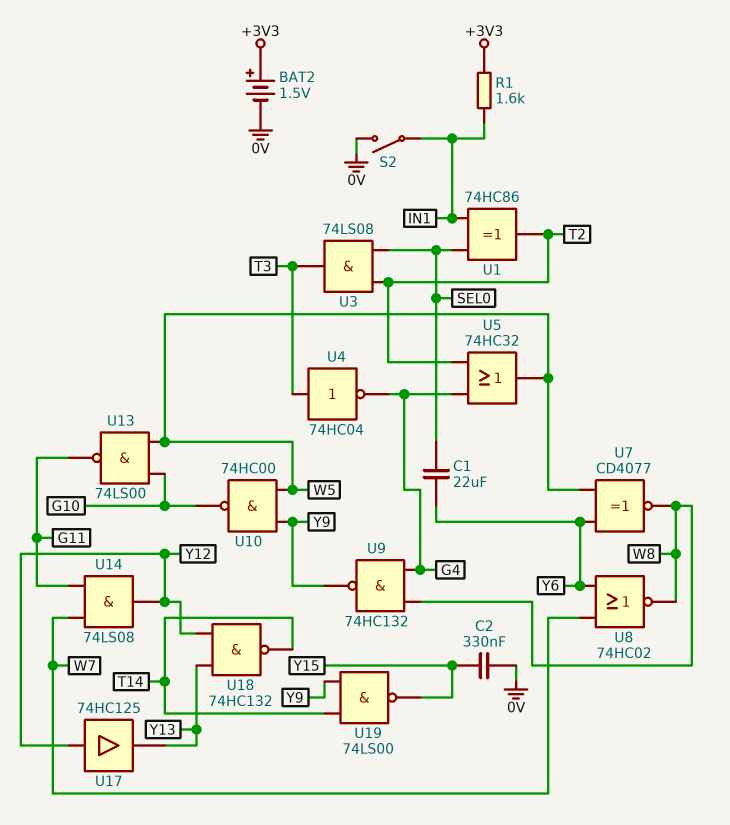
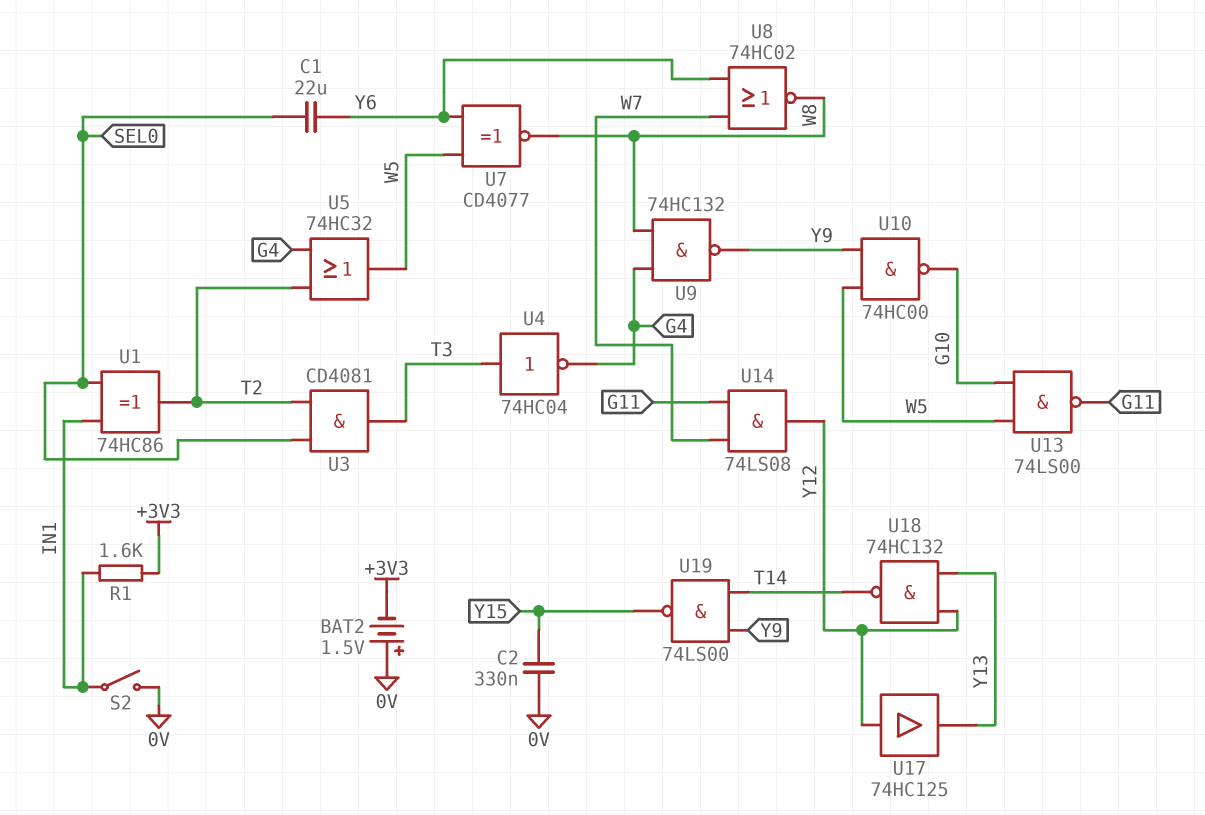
BAT2: 1.5V (plus +3V3, minus 0V) -> 1.5V (plus 0V, minus +3V3)
U3: AND 74LS08 (in SEL0, in T2, out T3) -> AND CD4081 (in SEL0, in T2, out T3)

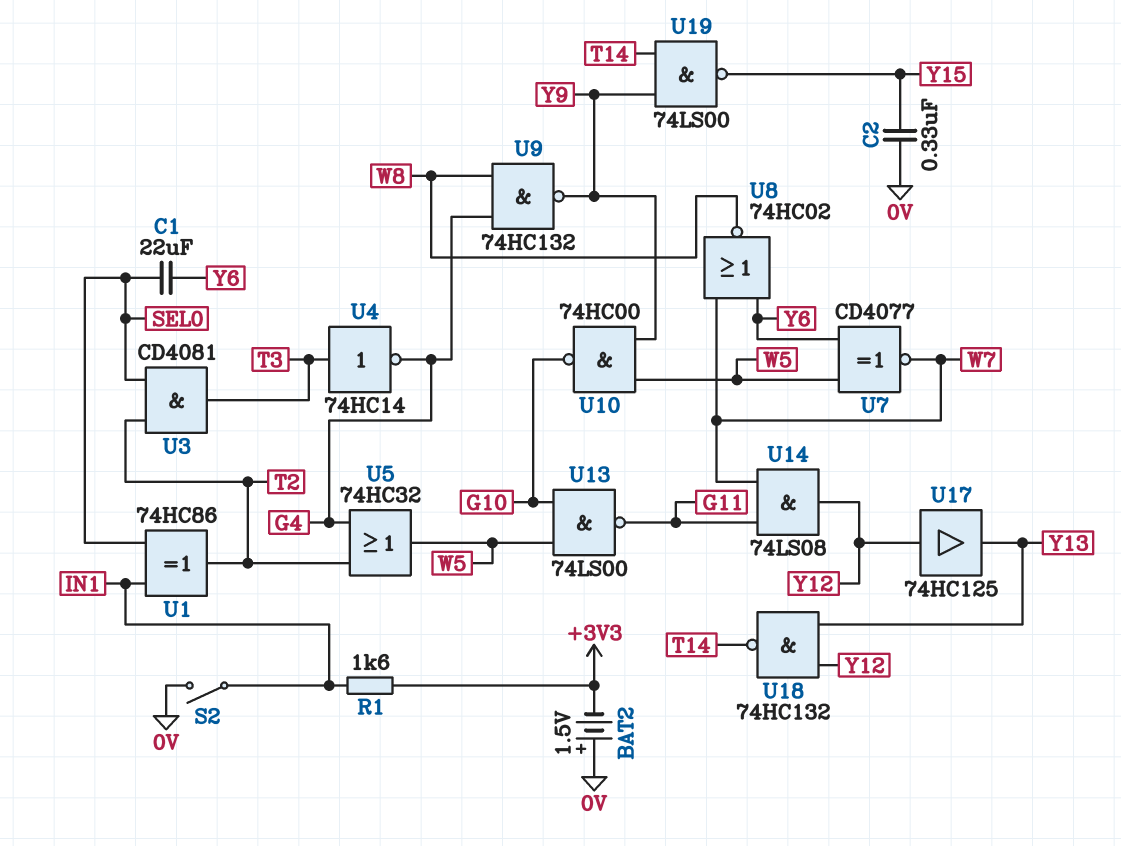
U4: NOT 74HC04 (in T3, out G4) -> NOT 74HC14 (in T3, out G4)
U7: XNOR CD4077 (in W5, in Y6, out W8) -> XNOR CD4077 (in W5, in Y6, out W7)

